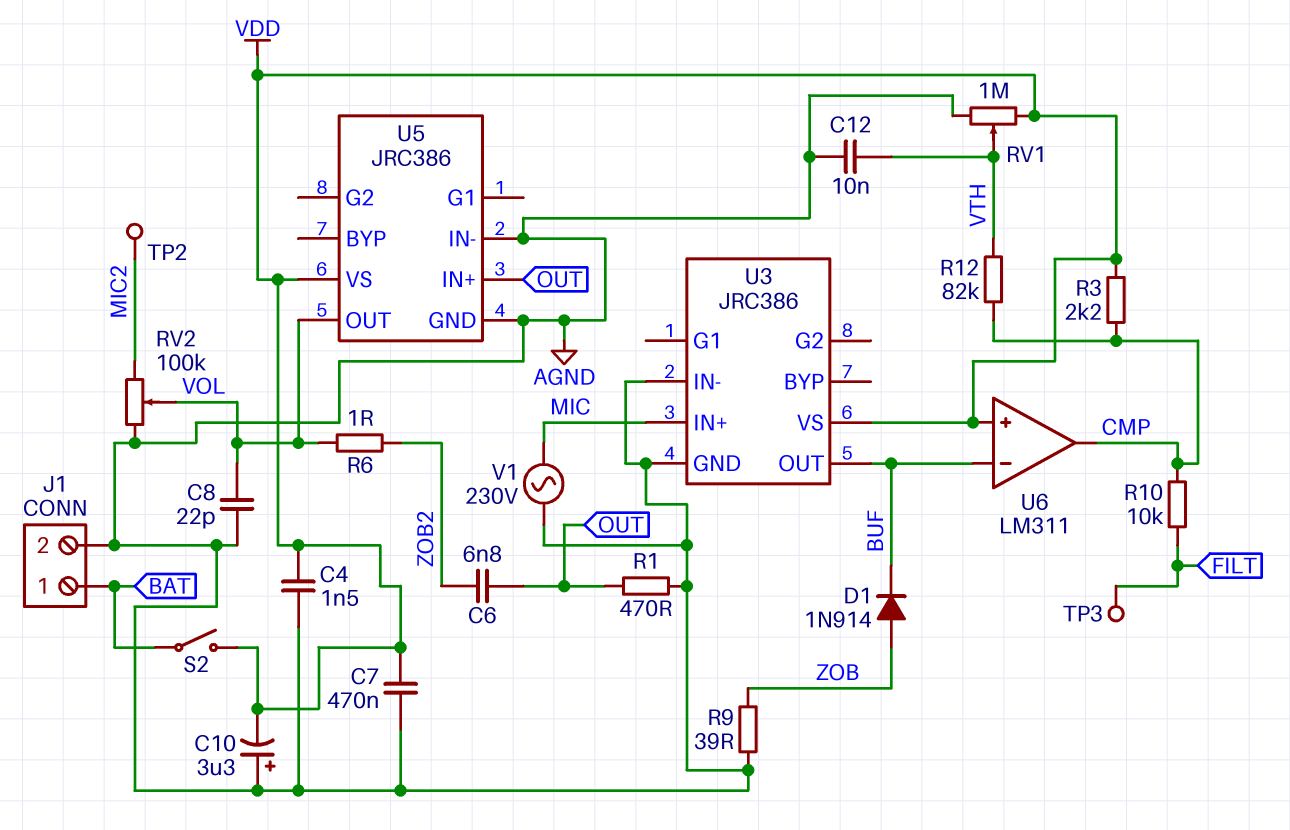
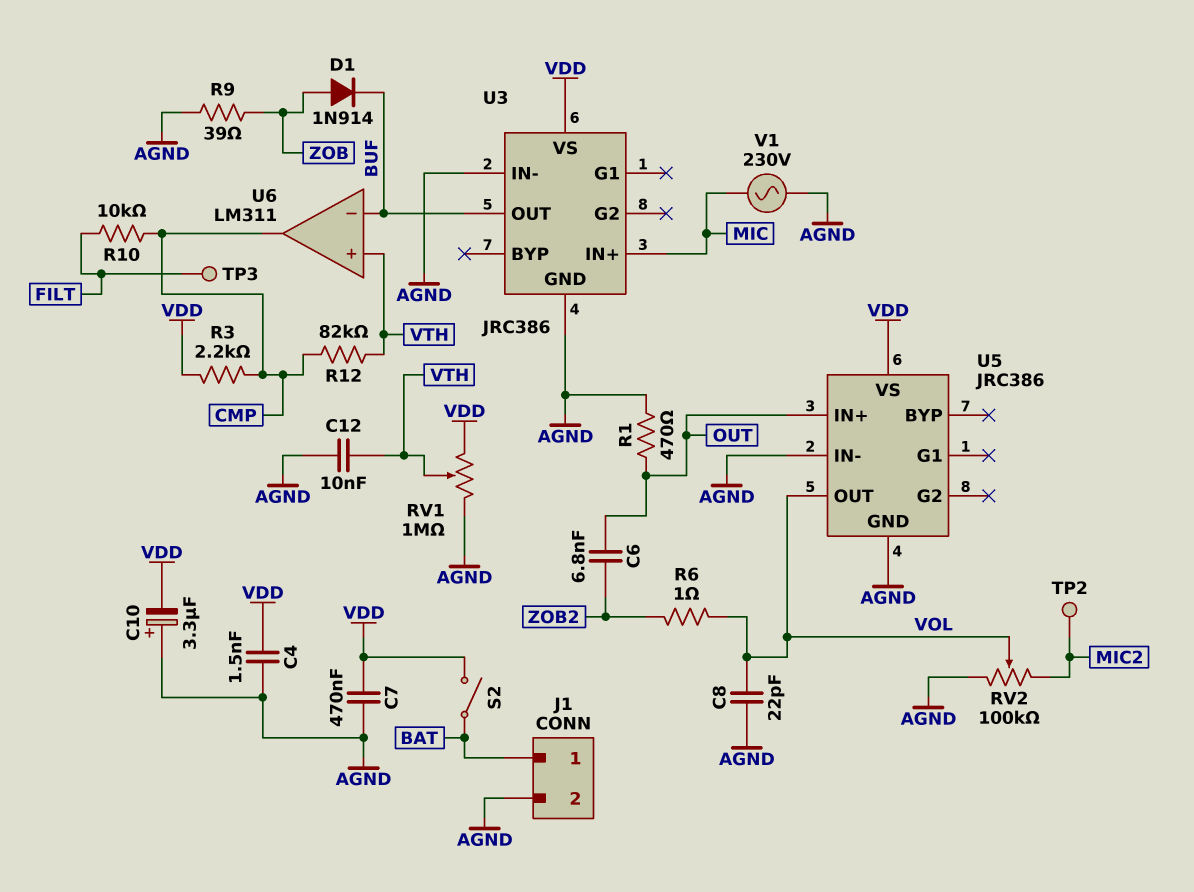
U6 pin in+: VDD -> VTH

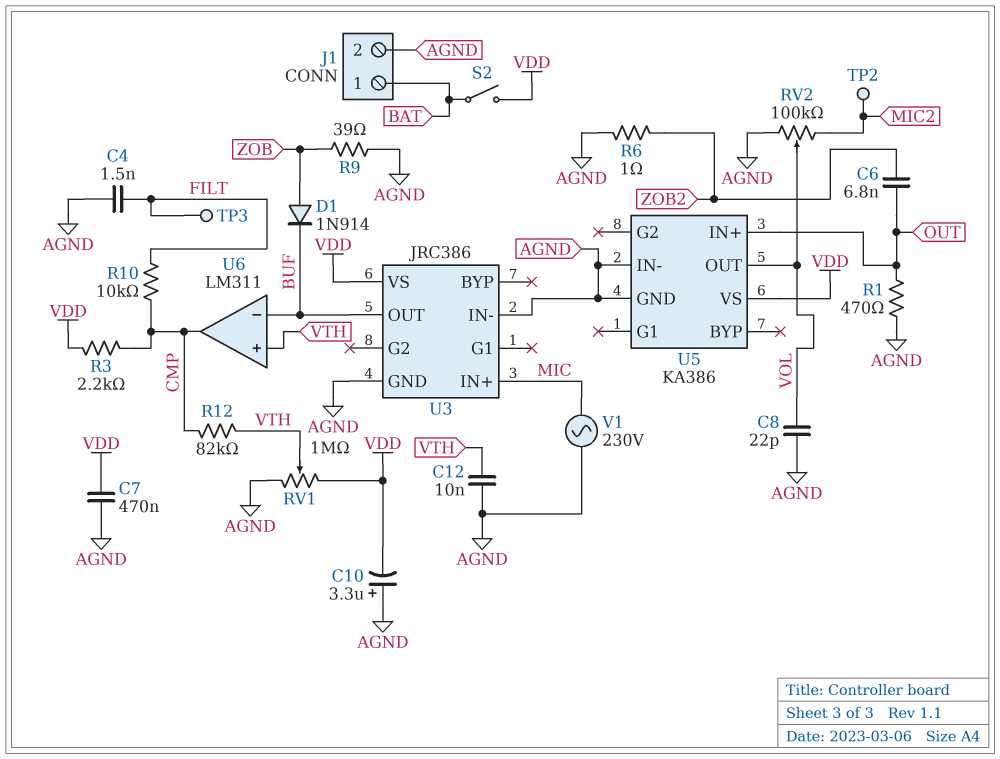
C4: 1.5nF (AGND, VDD) -> 1.5nF (AGND, FILT)
R6: 1 (VOL, ZOB2) -> 1 (AGND, ZOB2)
U5: JRC386 -> KA386

